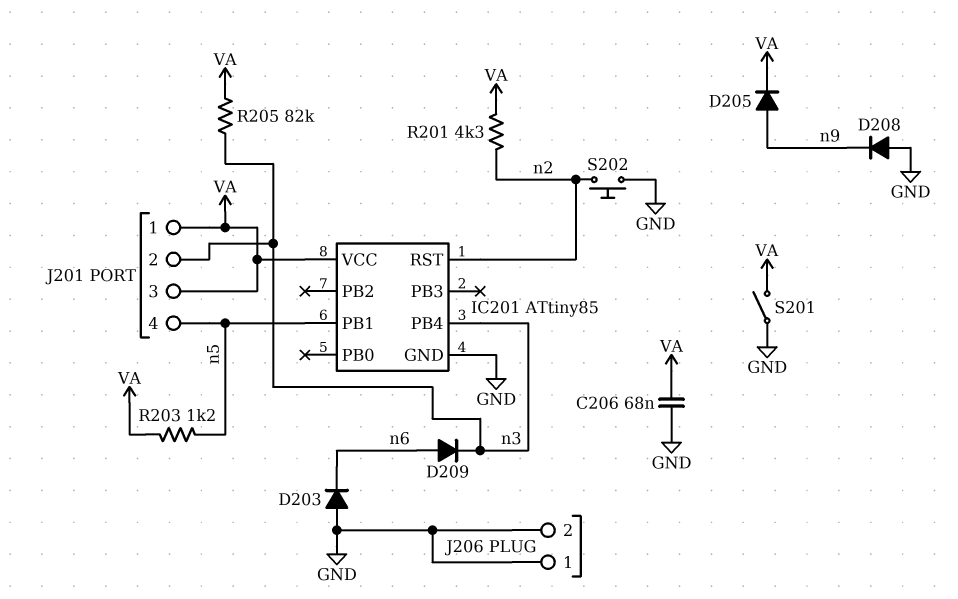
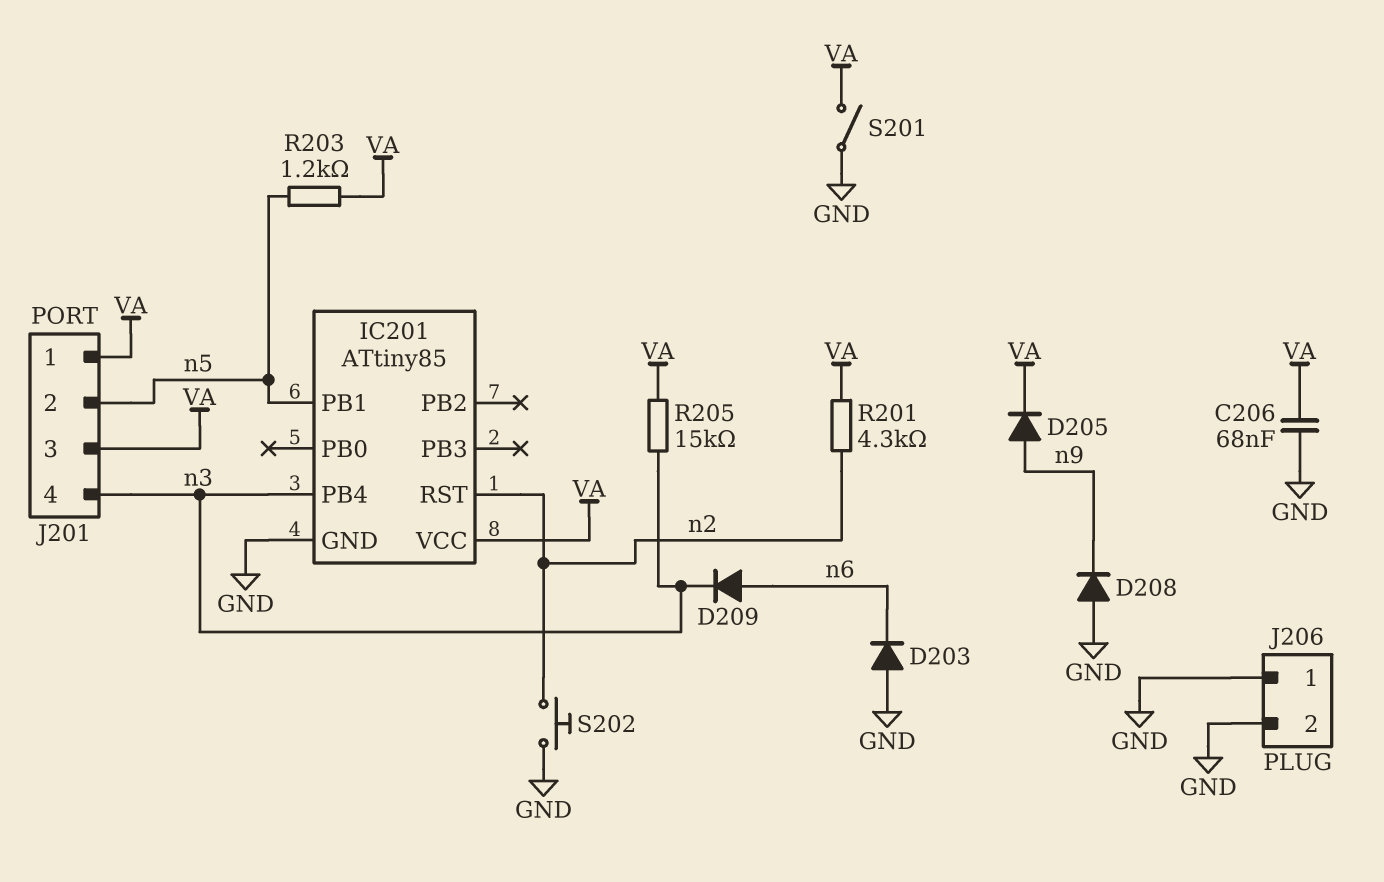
J201 pin 2: n3 -> n5
J201 pin 4: n5 -> n3
R205: 82k (VA, n3) -> 15k (VA, n3)

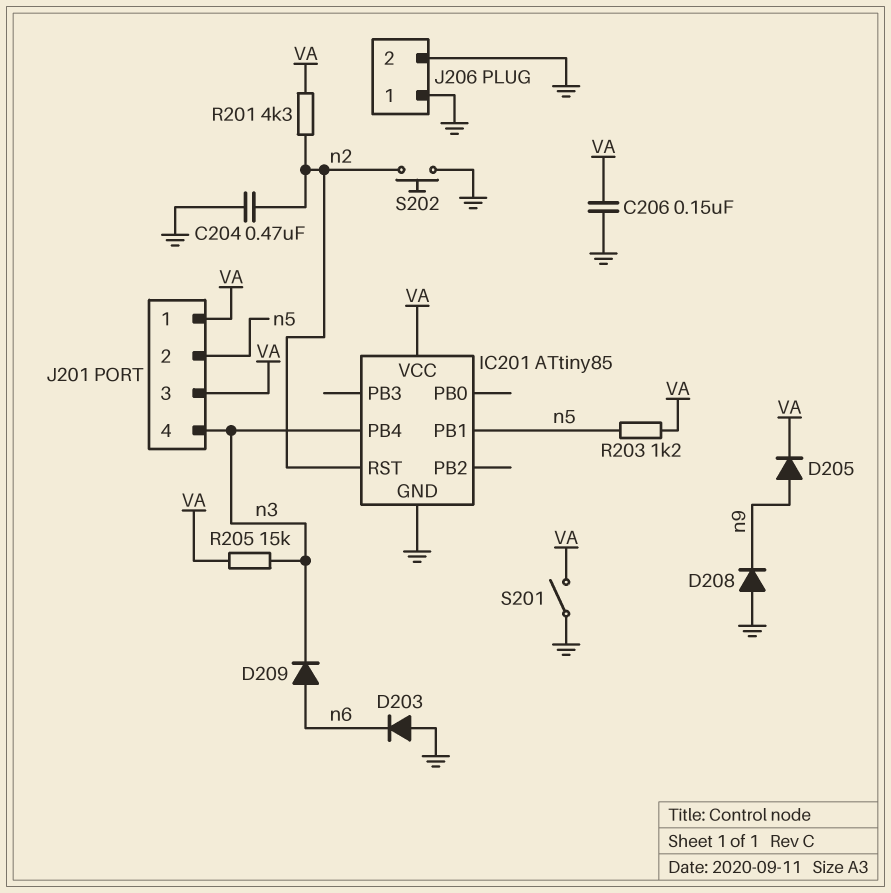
C204: none -> 470nF (GND, n2)
C206: 68nF (GND, VA) -> 150nF (GND, VA)

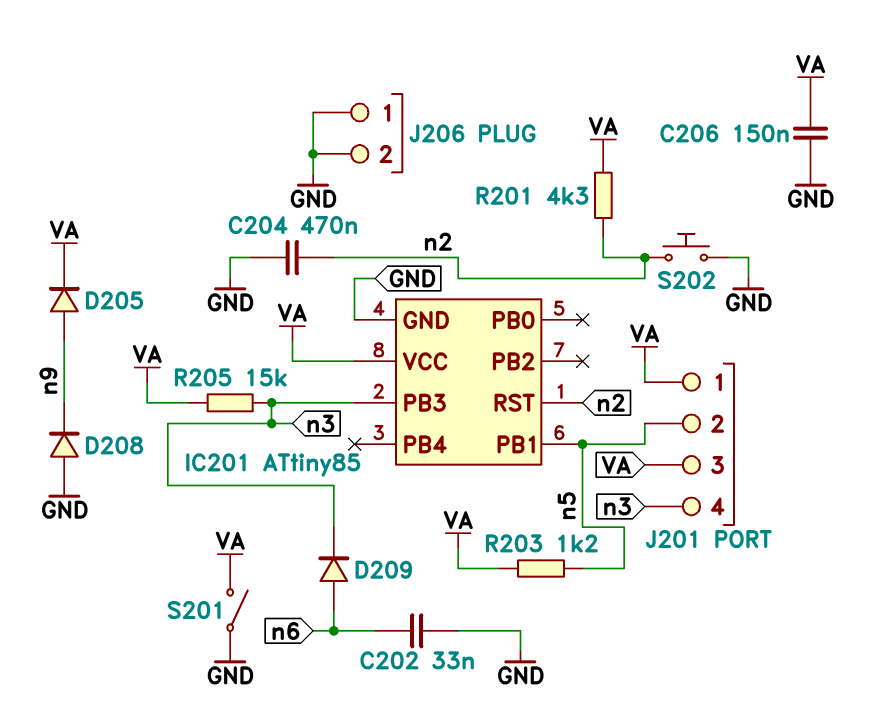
C202: none -> 33nF (GND, n6)
D203: diode (A GND, K n6) -> none
IC201 pin PB3: none -> n3
IC201 pin PB4: n3 -> none

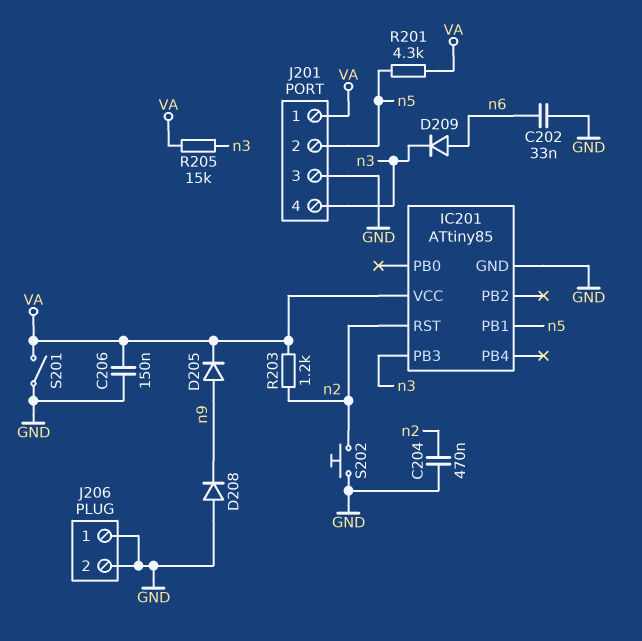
J201 pin 3: VA -> GND
R201: 4.3k (VA, n2) -> 4.3k (VA, n5)
R203: 1.2k (VA, n5) -> 1.2k (VA, n2)

